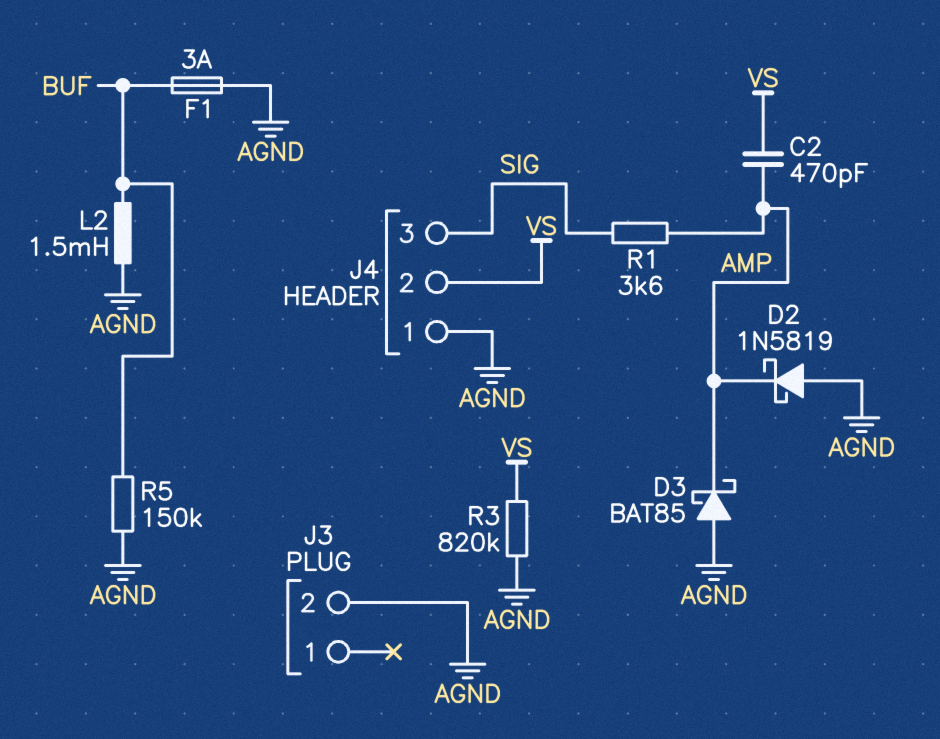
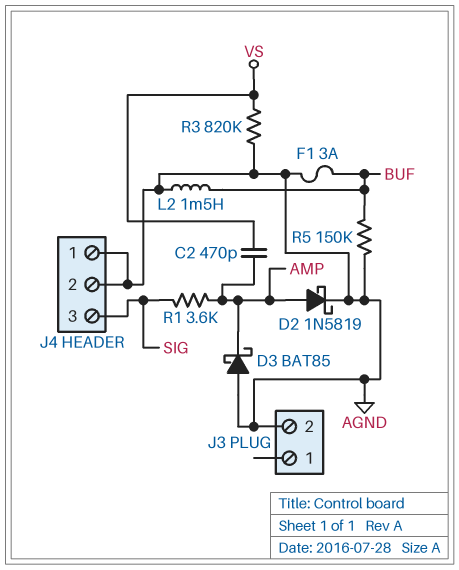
D2: schottky 1N5819 (A AGND, K AMP) -> schottky 1N5819 (A AMP, K AGND)
J4 pin 2: VS -> AGND

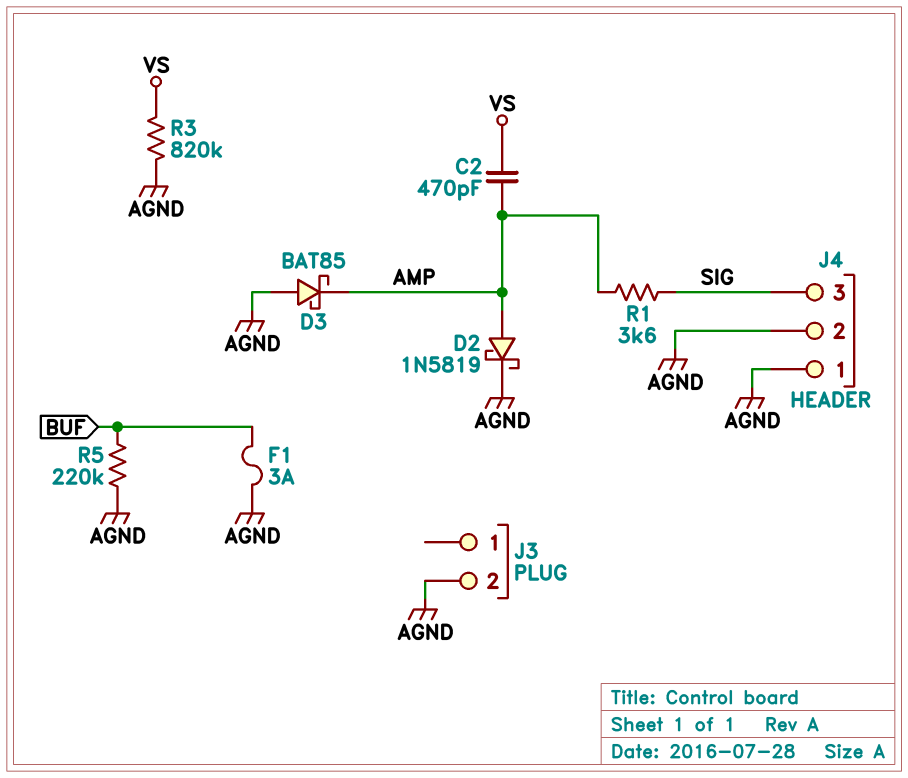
L2: 1.5mH (AGND, BUF) -> none
R5: 150k (AGND, BUF) -> 220k (AGND, BUF)

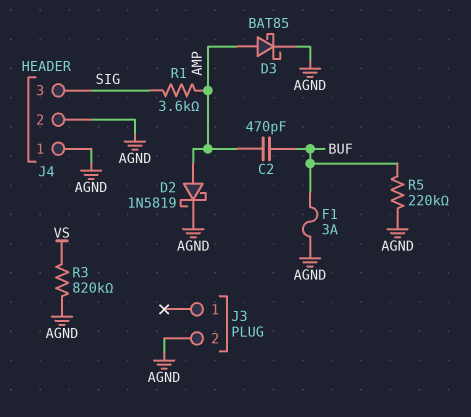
C2: 470pF (AMP, VS) -> 470pF (AMP, BUF)
D3: schottky BAT85 (A AGND, K AMP) -> schottky BAT85 (A AMP, K AGND)

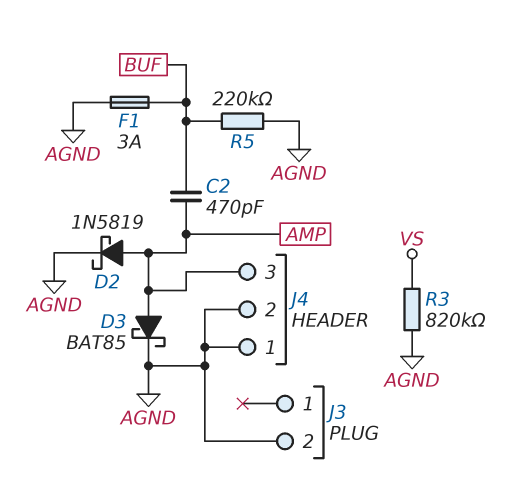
J4 pin 3: SIG -> AMP
R1: 3.6k (AMP, SIG) -> none

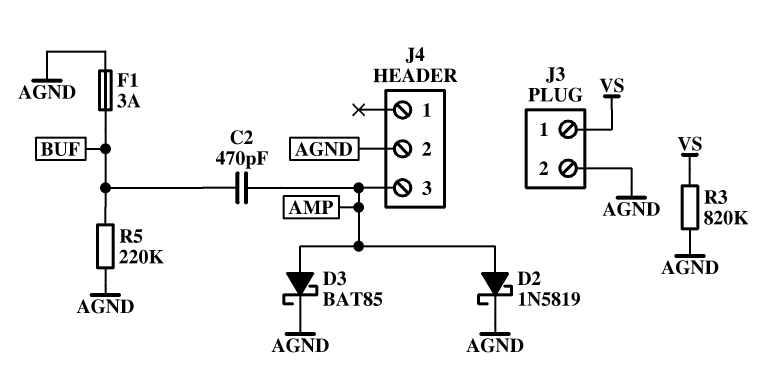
J3 pin 1: none -> VS
J4 pin 1: AGND -> none

